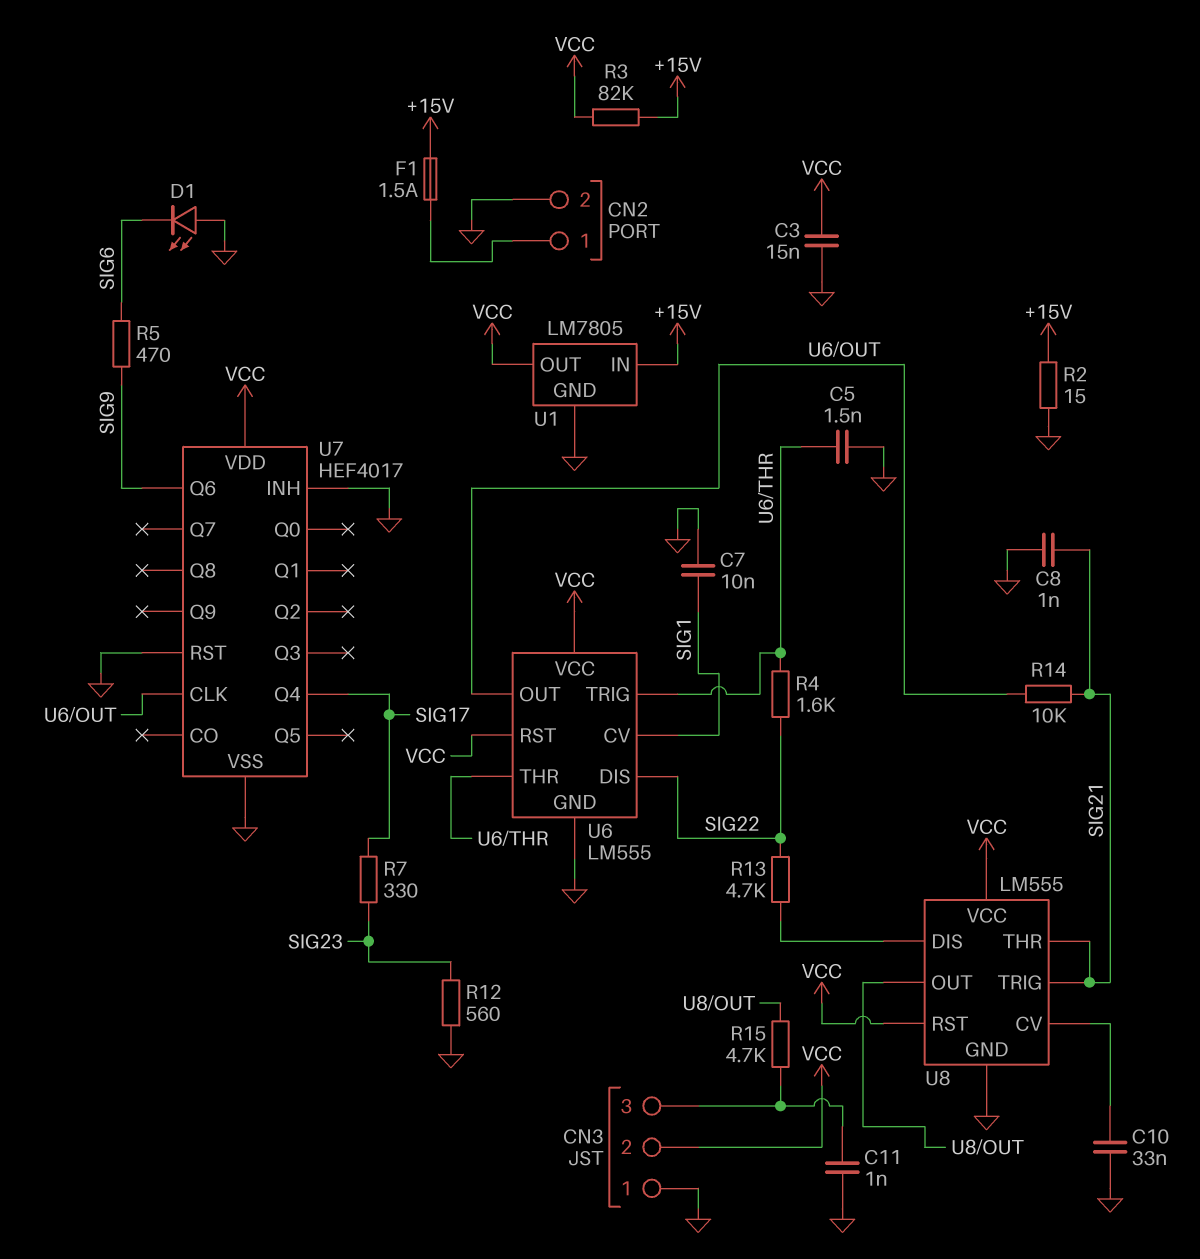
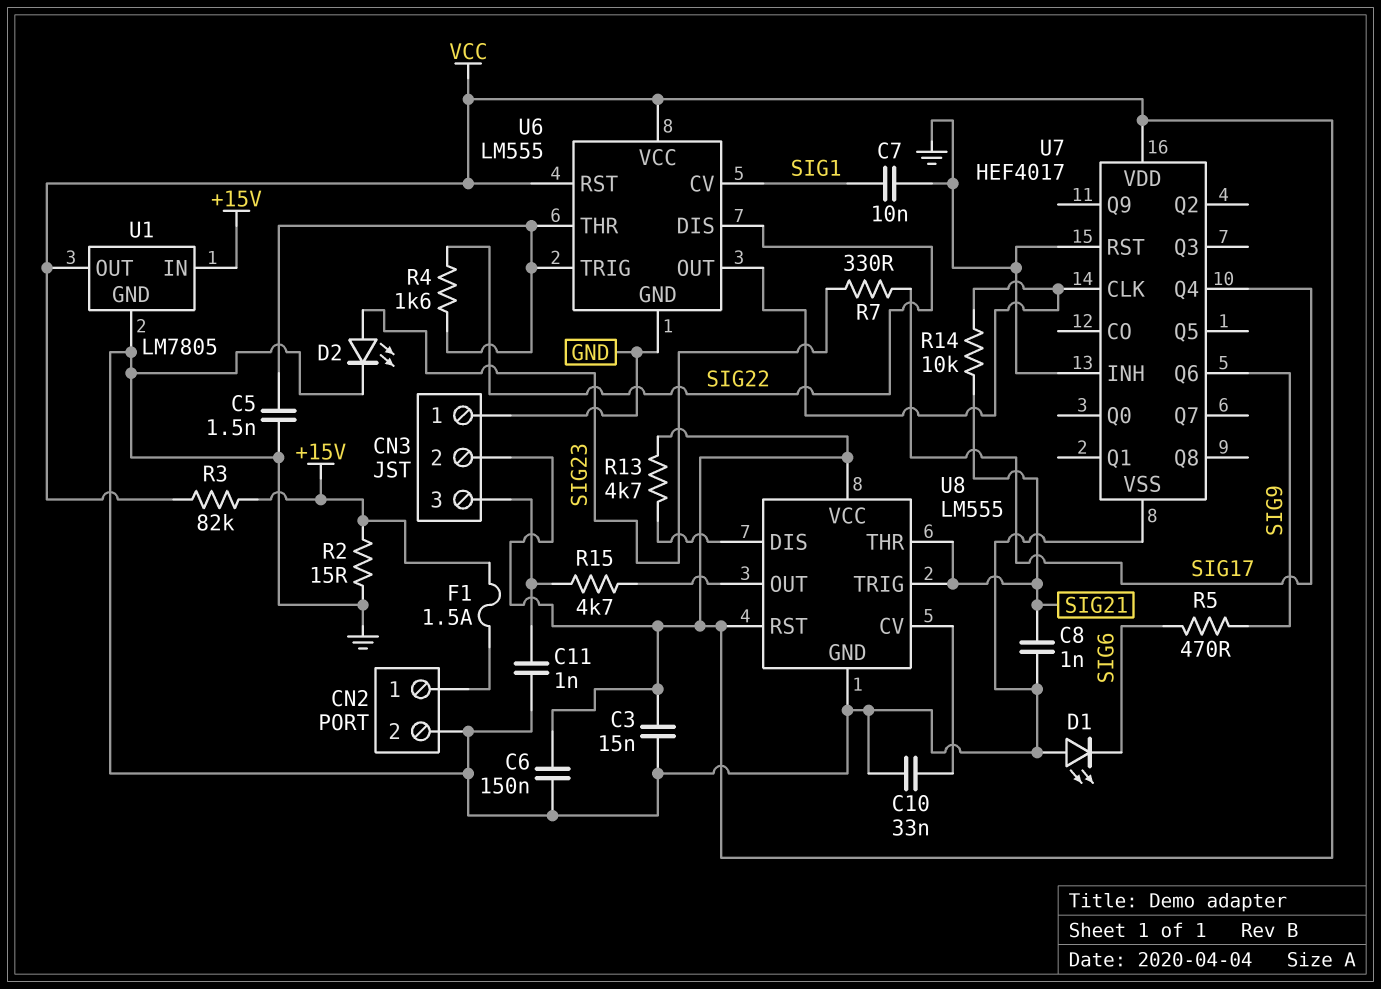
C6: none -> 150nF (GND, VCC)
D2: none -> LED (A SIG23, K GND)
R12: 560 (GND, SIG23) -> none
R13: 4.7k (SIG22, U8/DIS) -> 4.7k (U8/DIS, VCC)

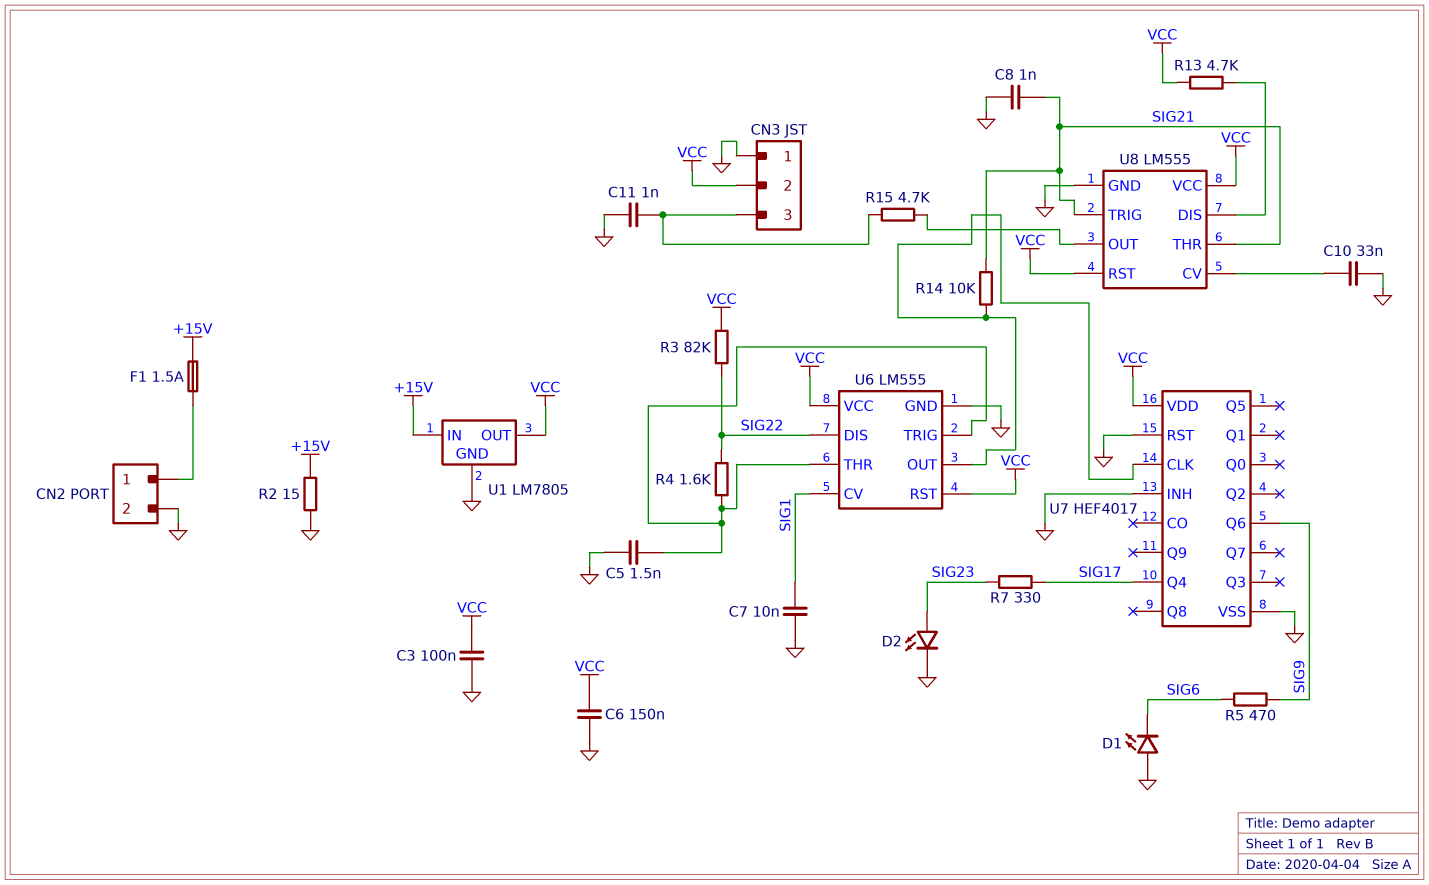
C3: 15nF (GND, VCC) -> 100nF (GND, VCC)
R3: 82k (+15V, VCC) -> 82k (SIG22, VCC)

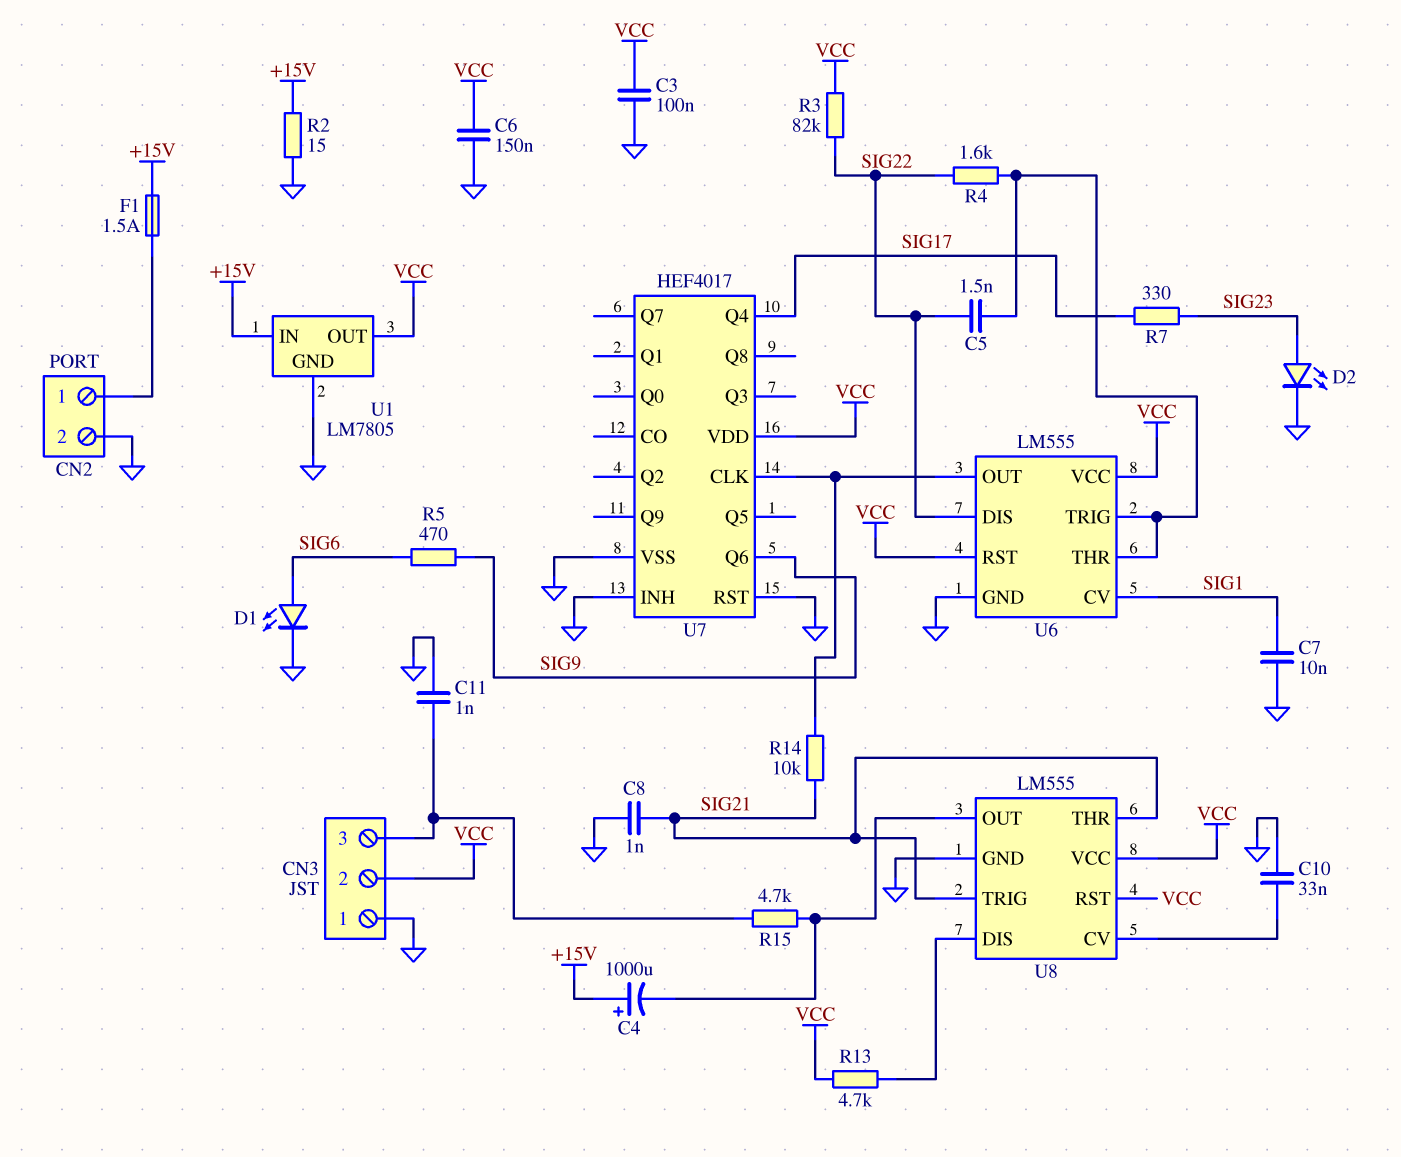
C4: none -> 1000uF (plus +15V, minus U8/OUT)
C5: 1.5nF (GND, U6/THR) -> 1.5nF (SIG22, U6/THR)
D1: LED (A GND, K SIG6) -> LED (A SIG6, K GND)

